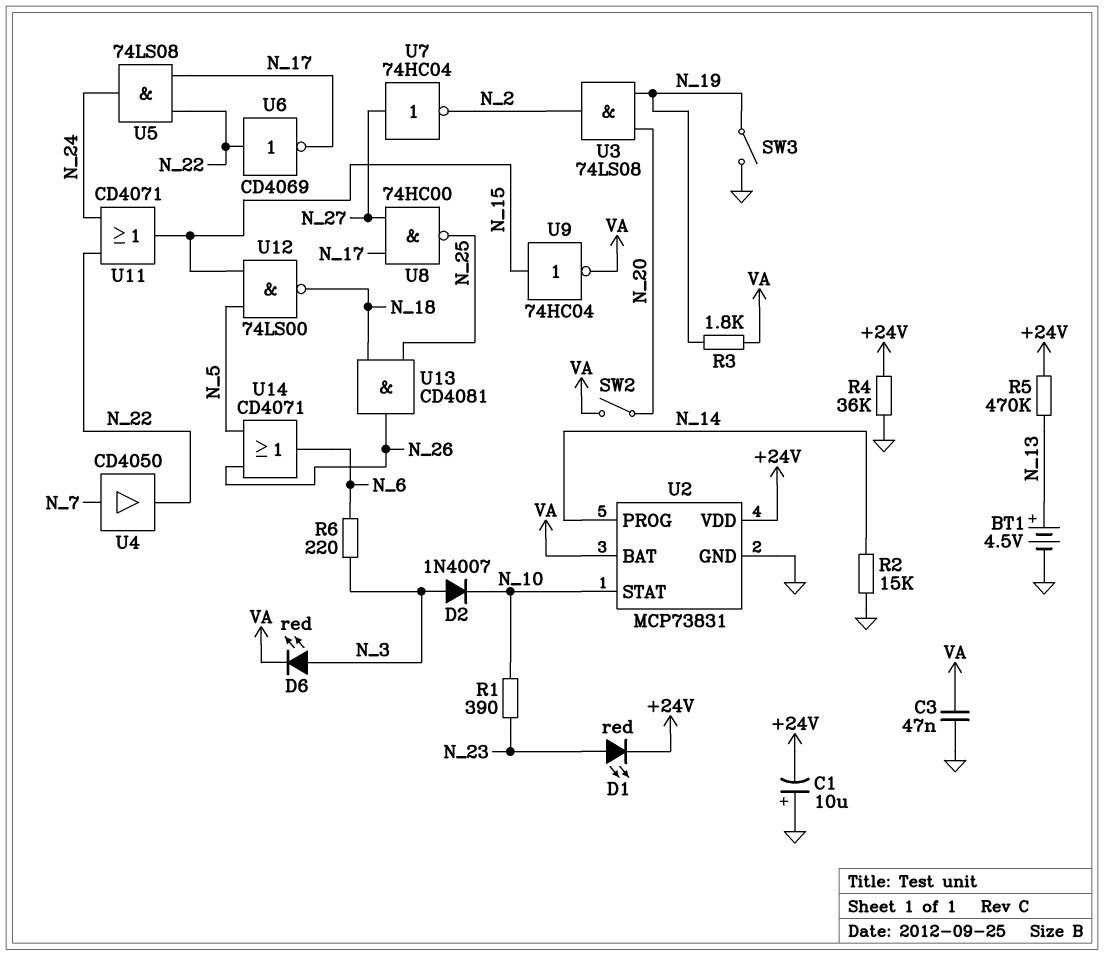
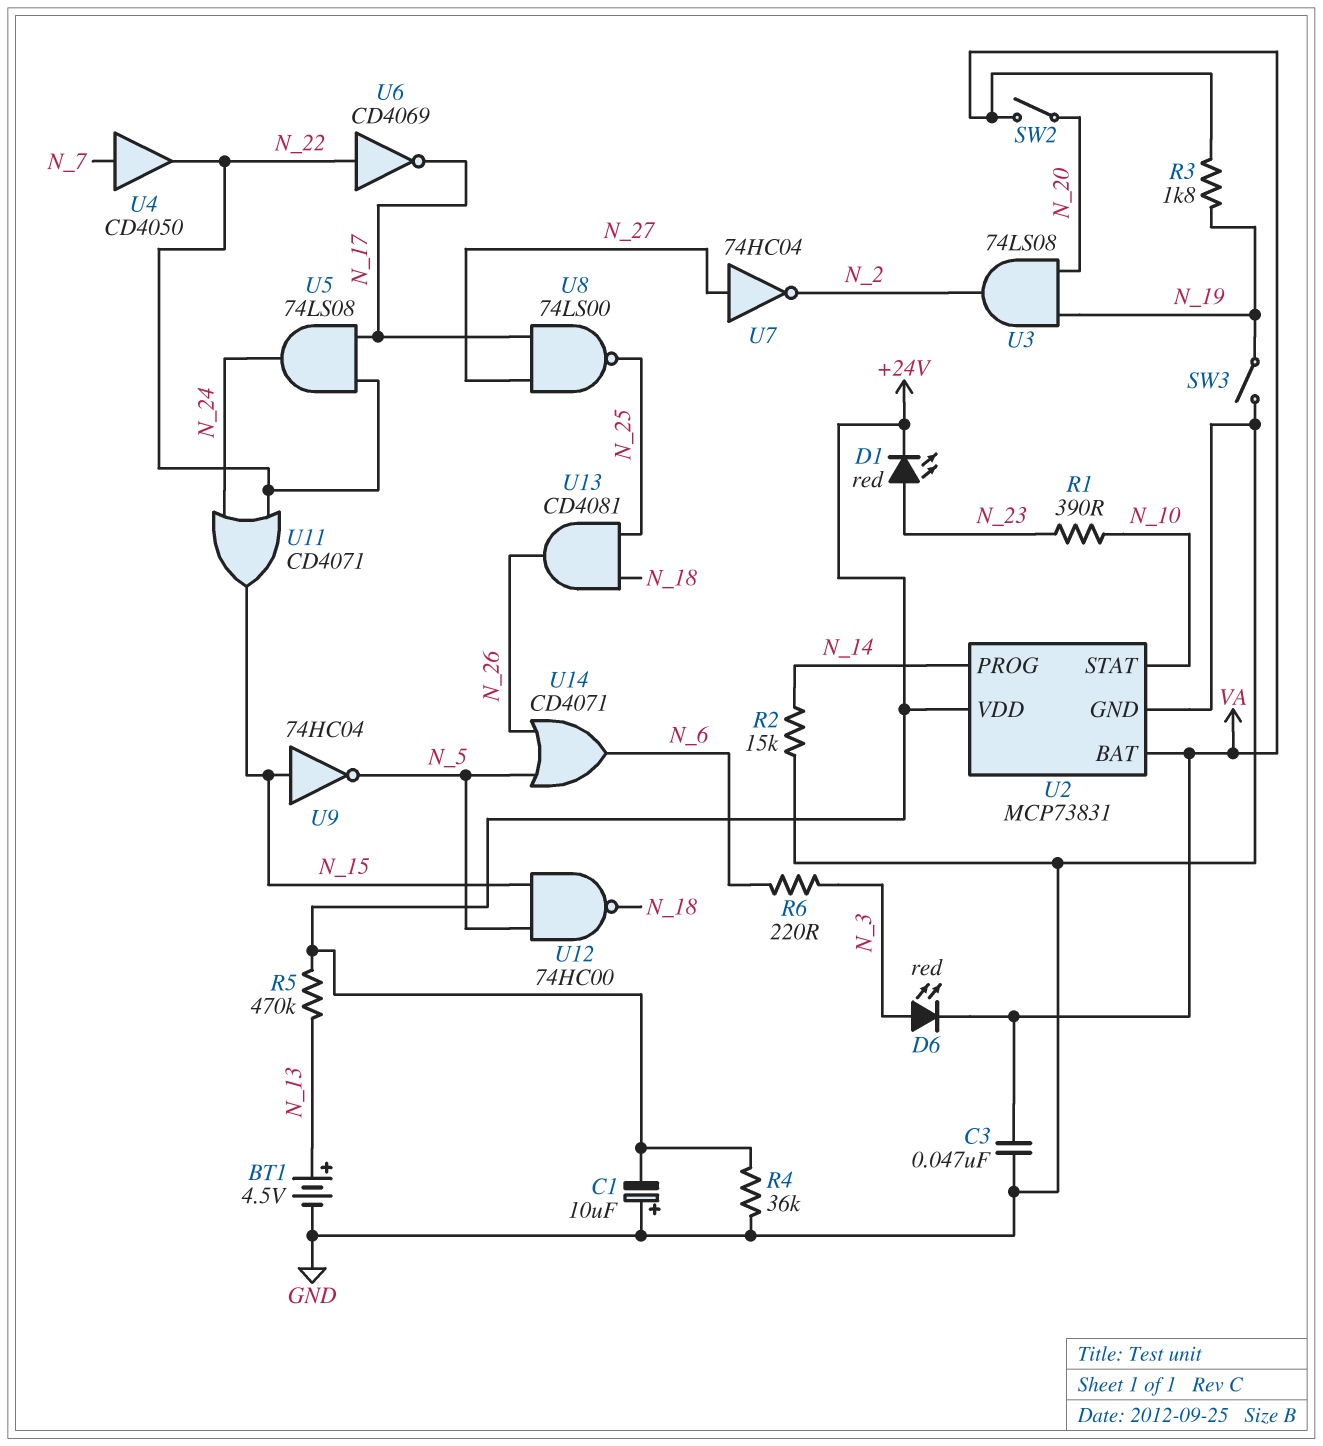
D2: diode 1N4007 (A N_3, K N_10) -> none
U8: NAND 74HC00 (in N_17, in N_27, out N_25) -> NAND 74LS00 (in N_17, in N_27, out N_25)
U9: NOT 74HC04 (in N_15, out VA) -> NOT 74HC04 (in N_15, out N_5)
U12: NAND 74LS00 (in N_5, in N_15, out N_18) -> NAND 74HC00 (in N_5, in N_15, out N_18)

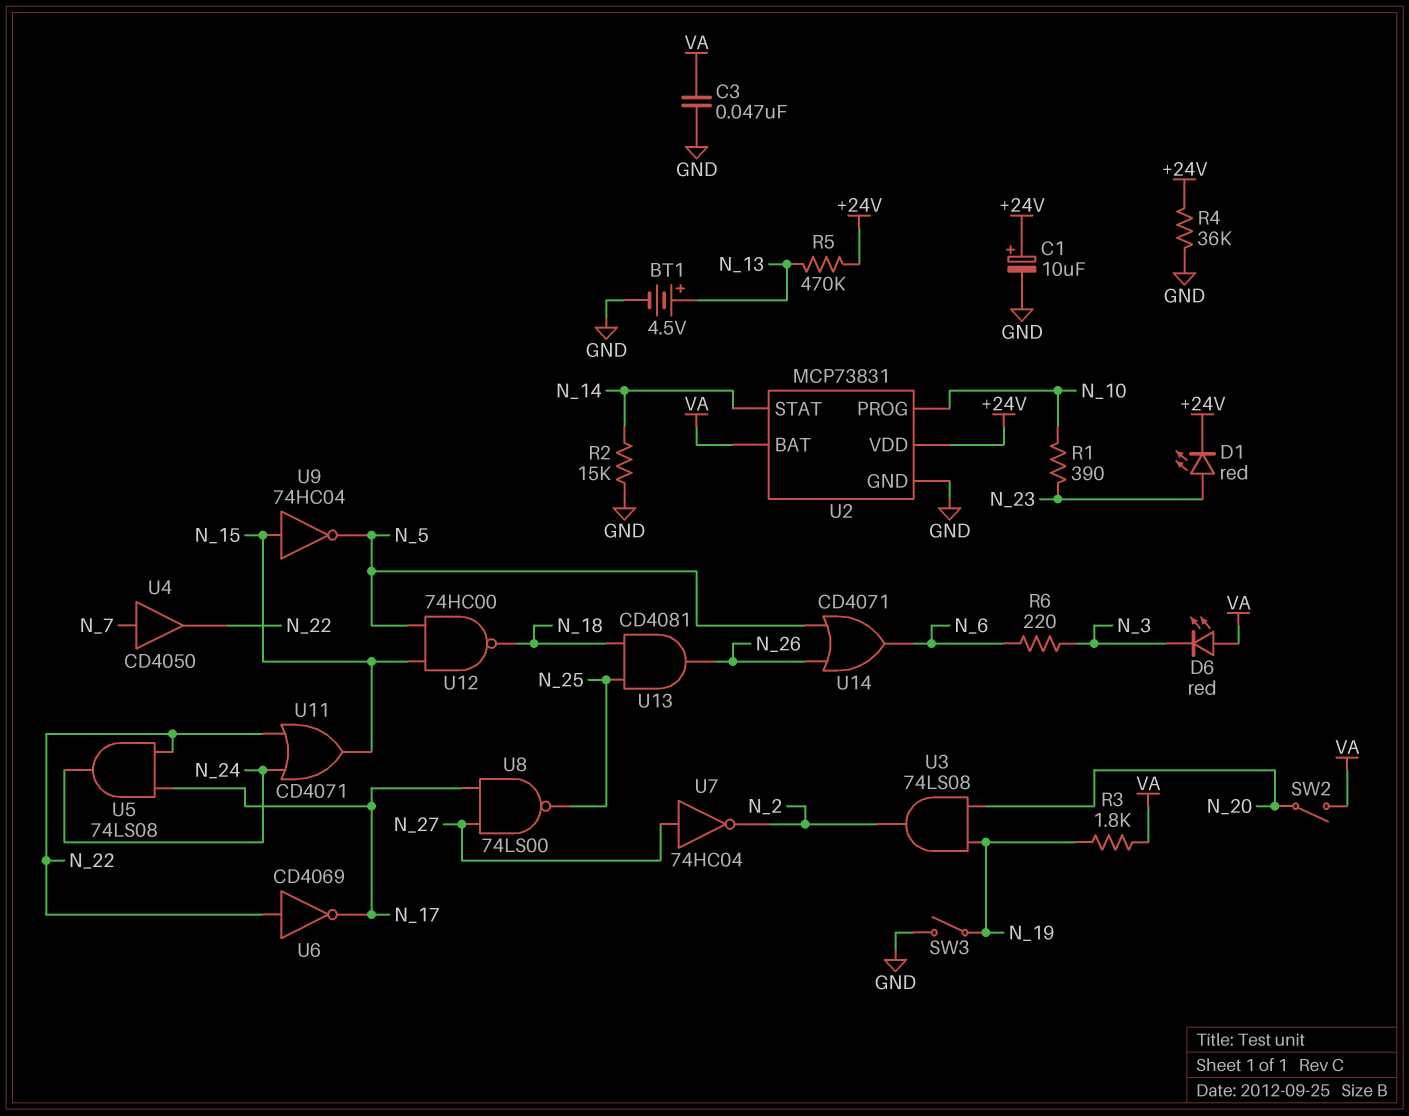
C1: 10uF (plus GND, minus +24V) -> 10uF (plus +24V, minus GND)
D6: LED red (A N_3, K VA) -> LED red (A VA, K N_3)
U2 pin PROG: N_14 -> N_10
U2 pin STAT: N_10 -> N_14

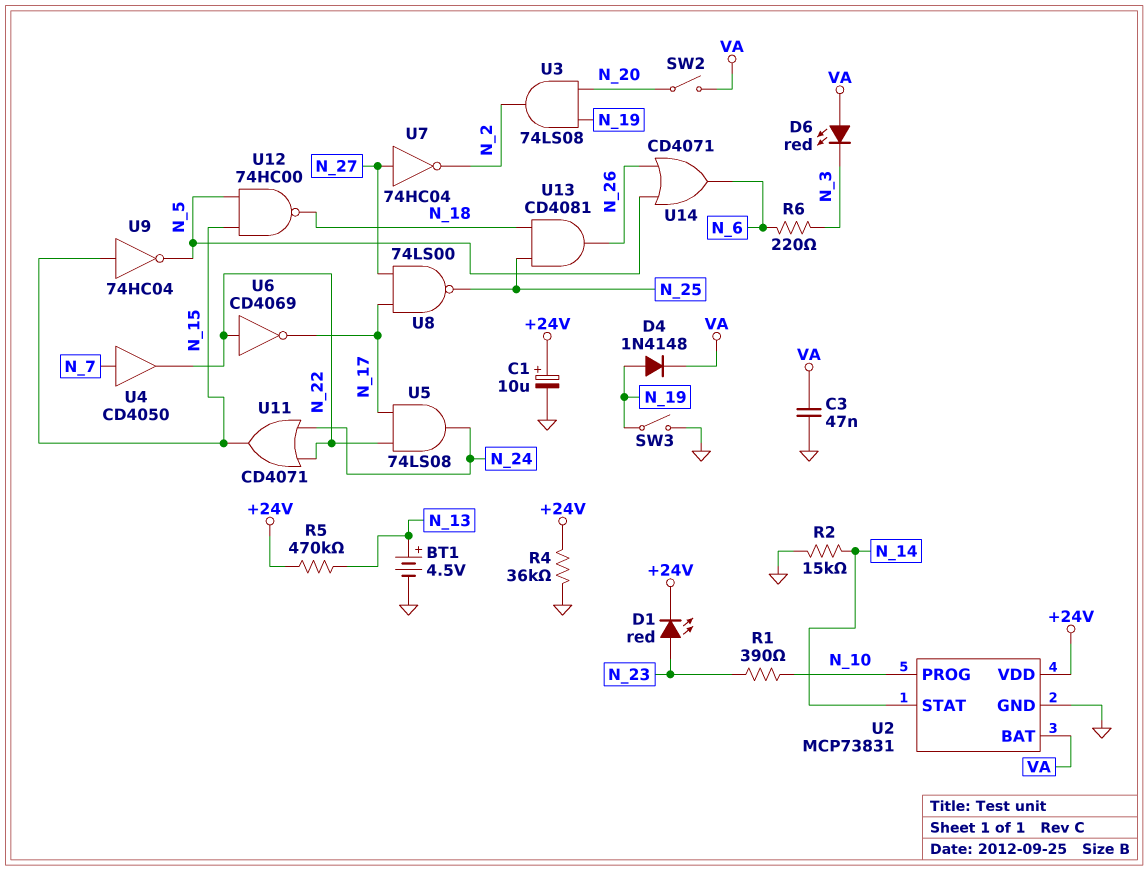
D4: none -> diode 1N4148 (A N_19, K VA)
R3: 1.8k (N_19, VA) -> none

